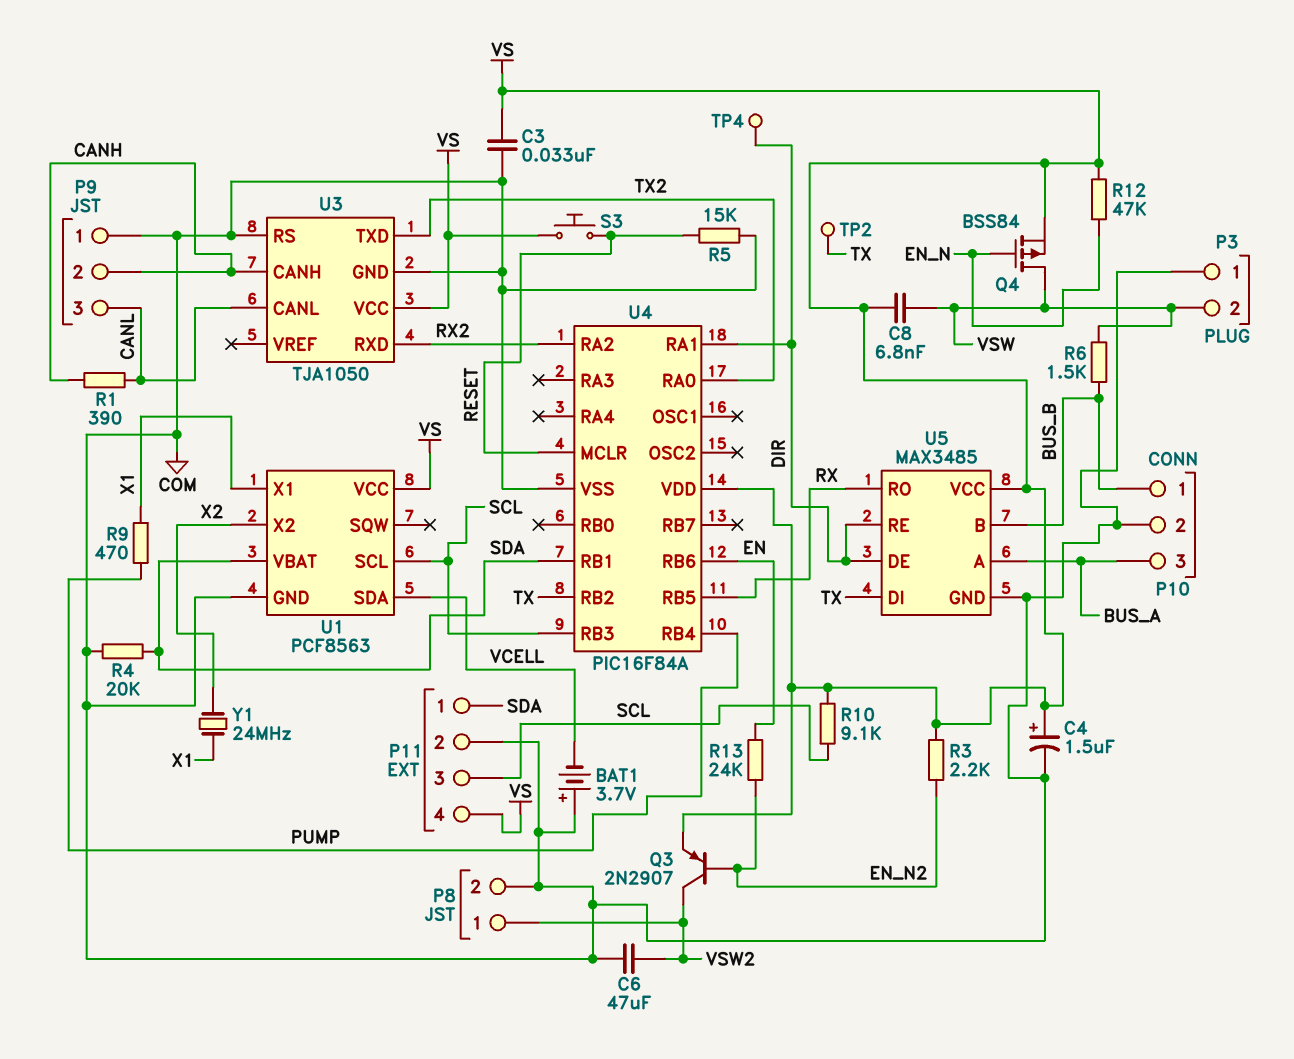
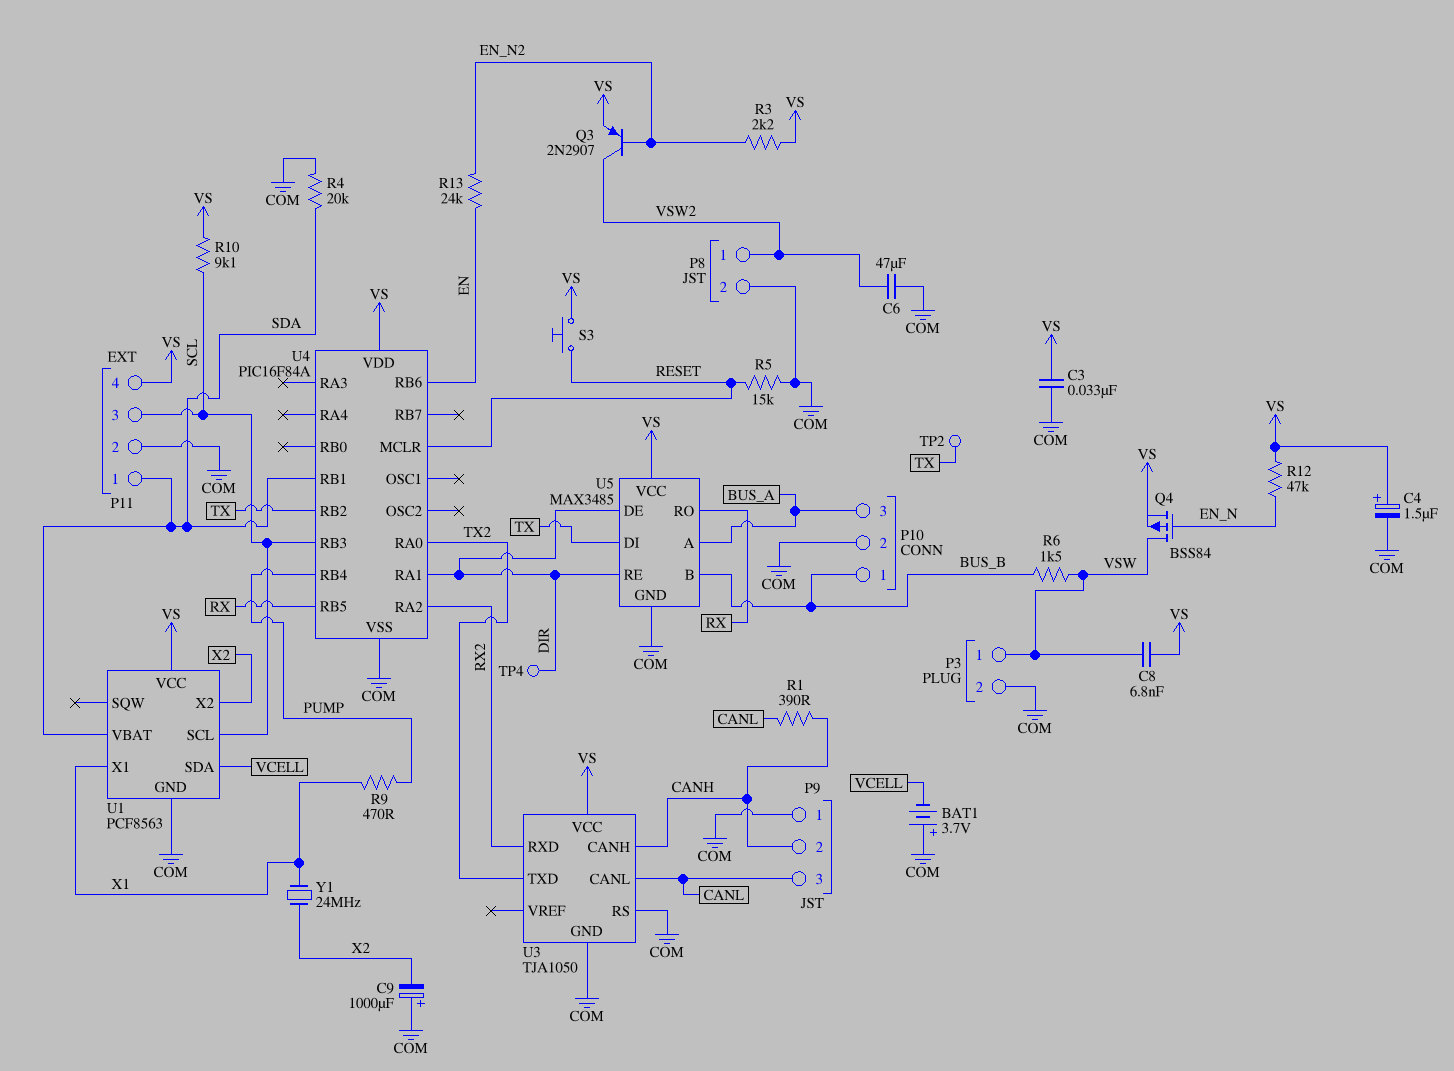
C9: none -> 1000uF (plus COM, minus X2)
P3 pin 1: COM -> VSW
P3 pin 2: VSW -> COM

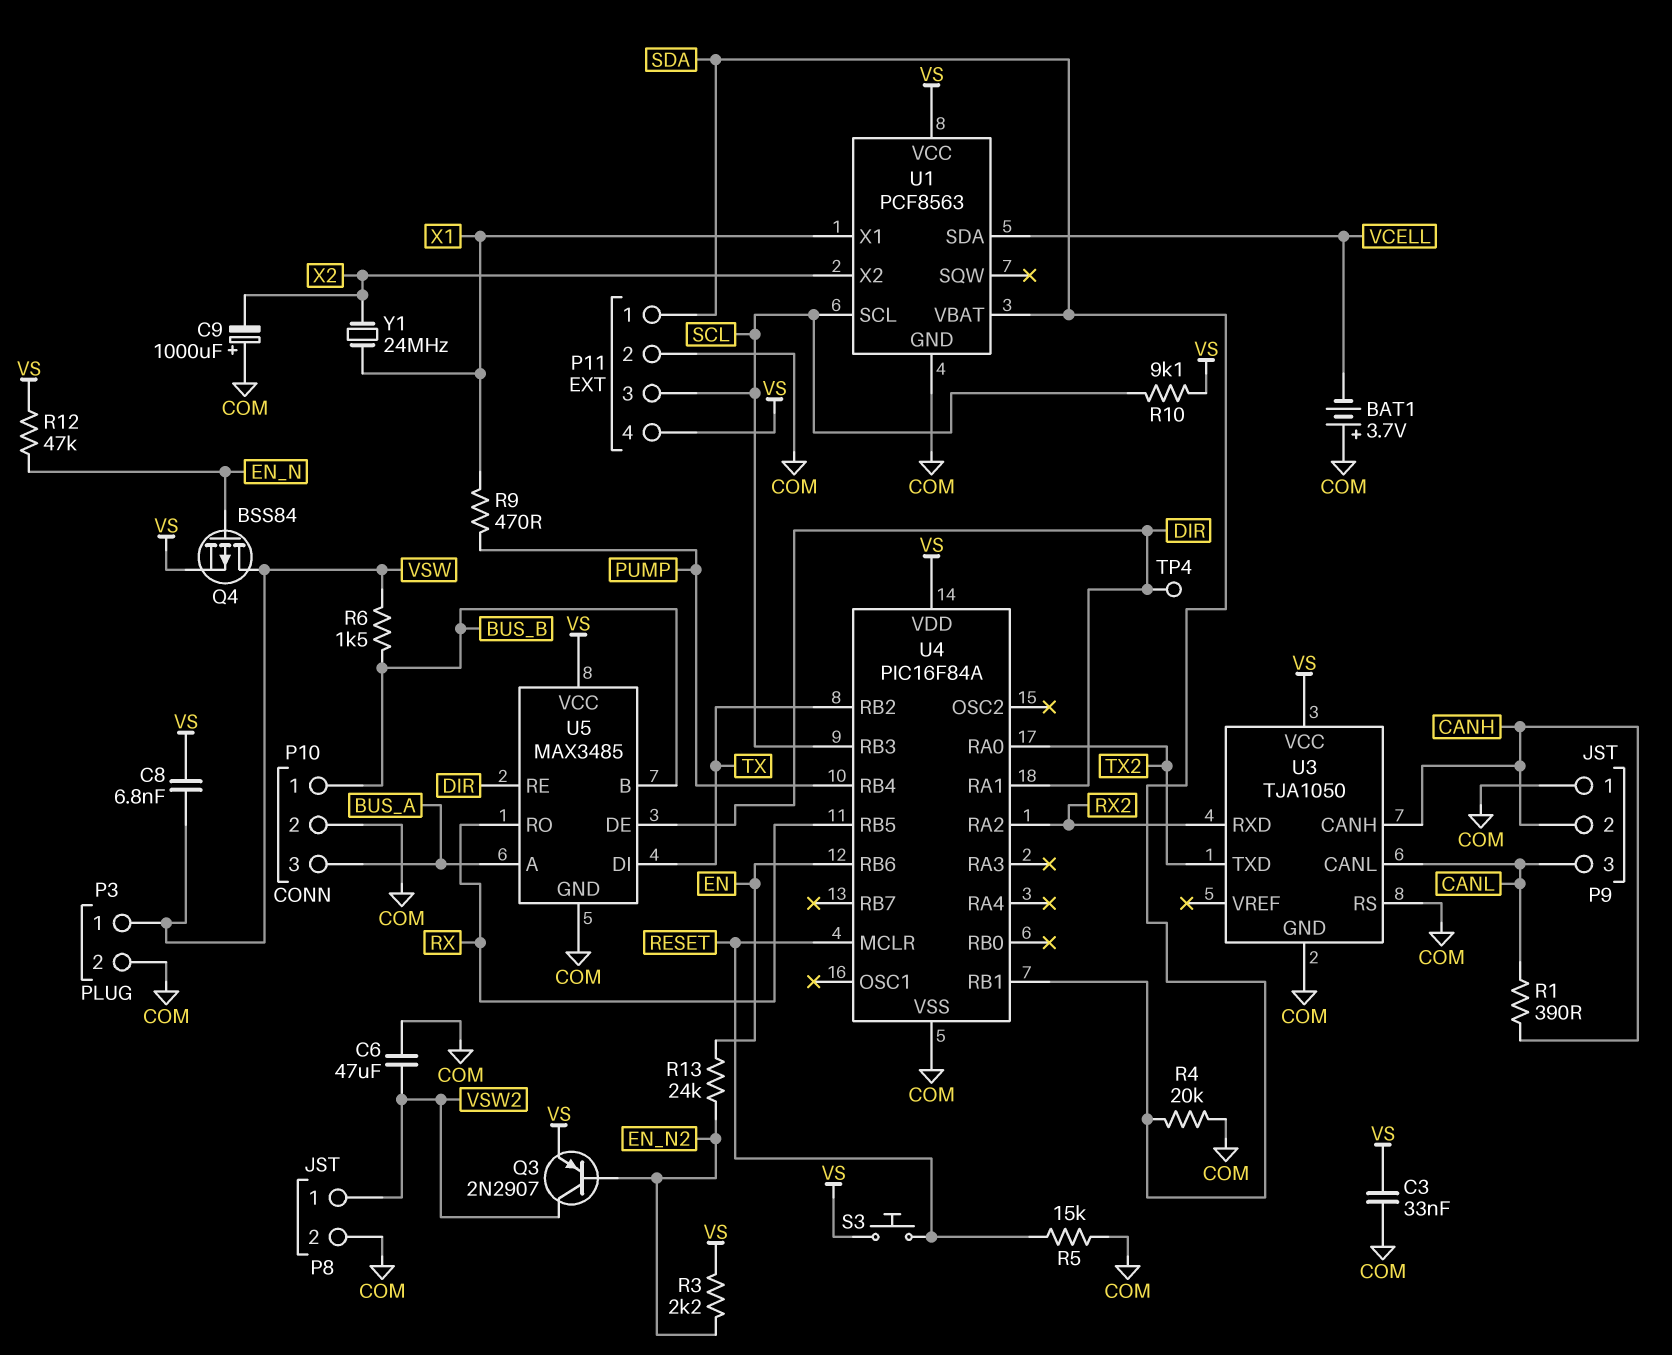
C4: 1.5uF (plus VS, minus COM) -> none
TP2: test point (TX) -> none

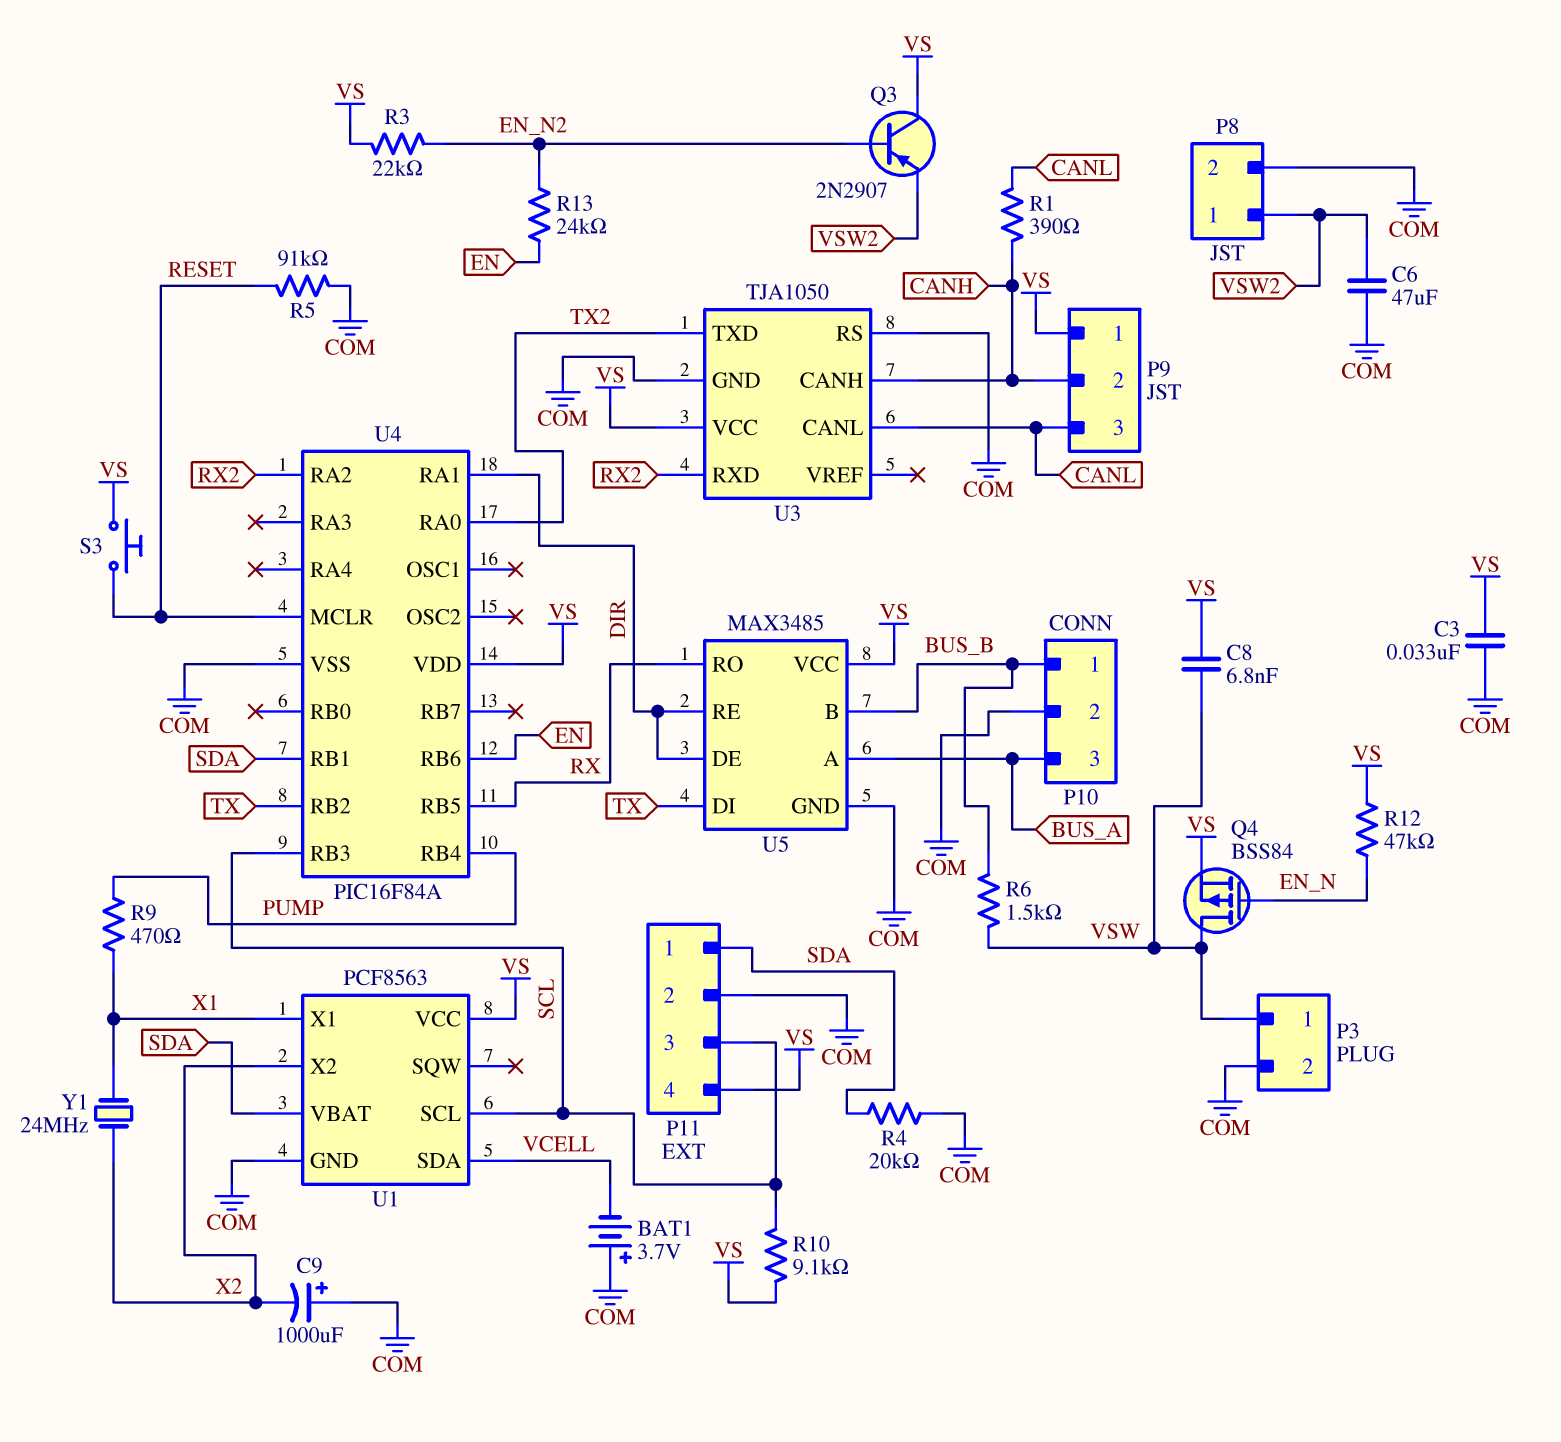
P9 pin 1: COM -> VS
Q3: PNP 2N2907 (B EN_N2, C VSW2, E VS) -> PNP 2N2907 (B EN_N2, C VS, E VSW2)
R3: 2.2k (EN_N2, VS) -> 22k (EN_N2, VS)
R5: 15k (COM, RESET) -> 91k (COM, RESET)
TP4: test point (DIR) -> none

